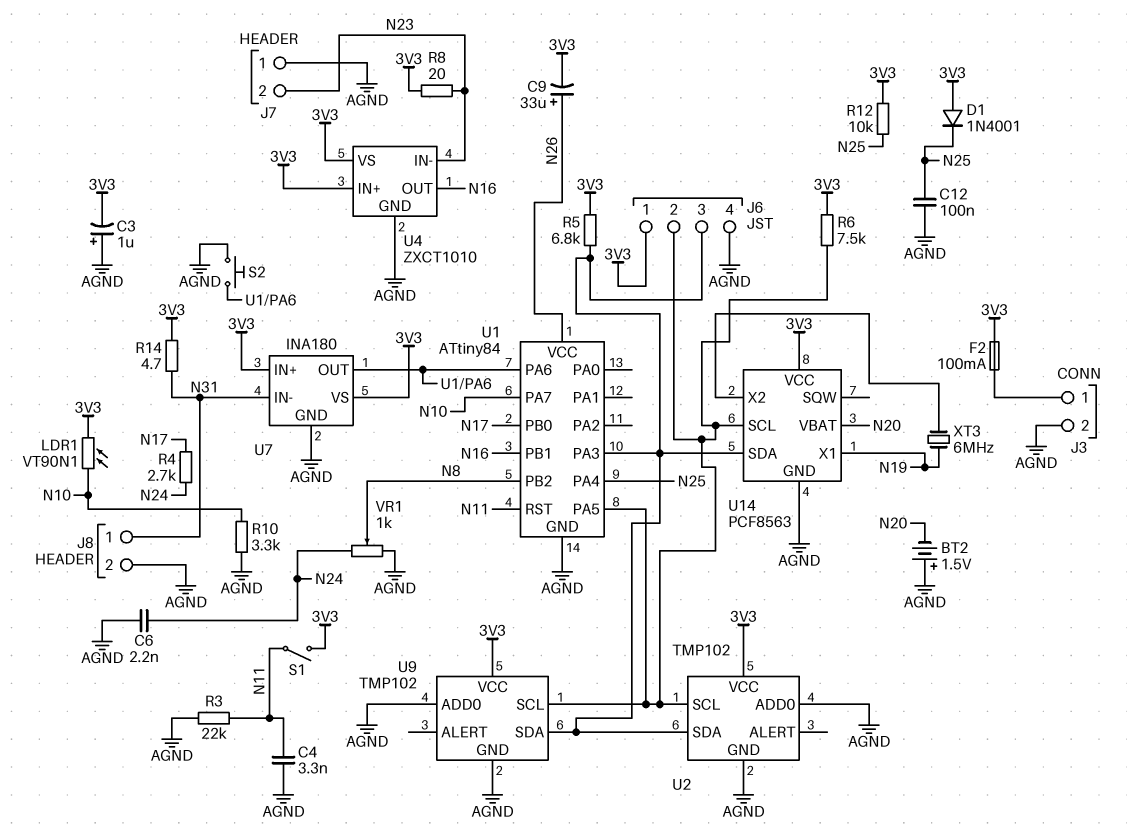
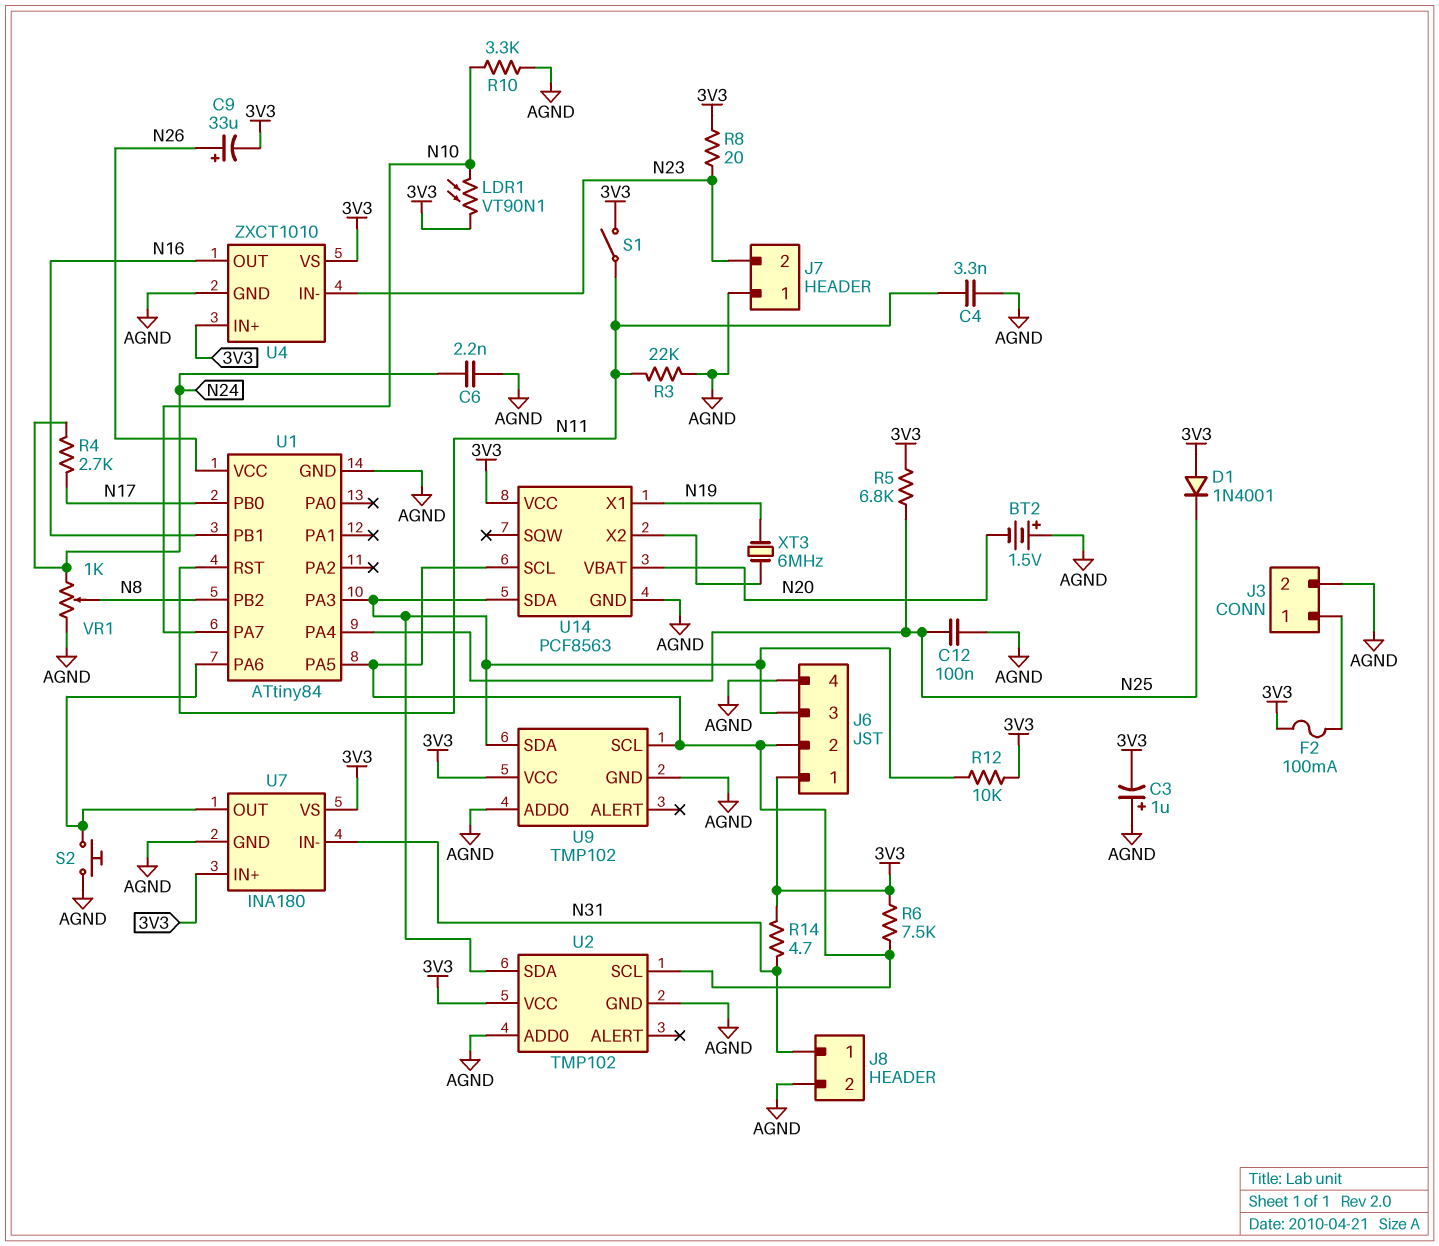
R5: 6.8k (3V3, J6/3) -> 6.8k (3V3, N25)
R12: 10k (3V3, N25) -> 10k (3V3, J6/3)

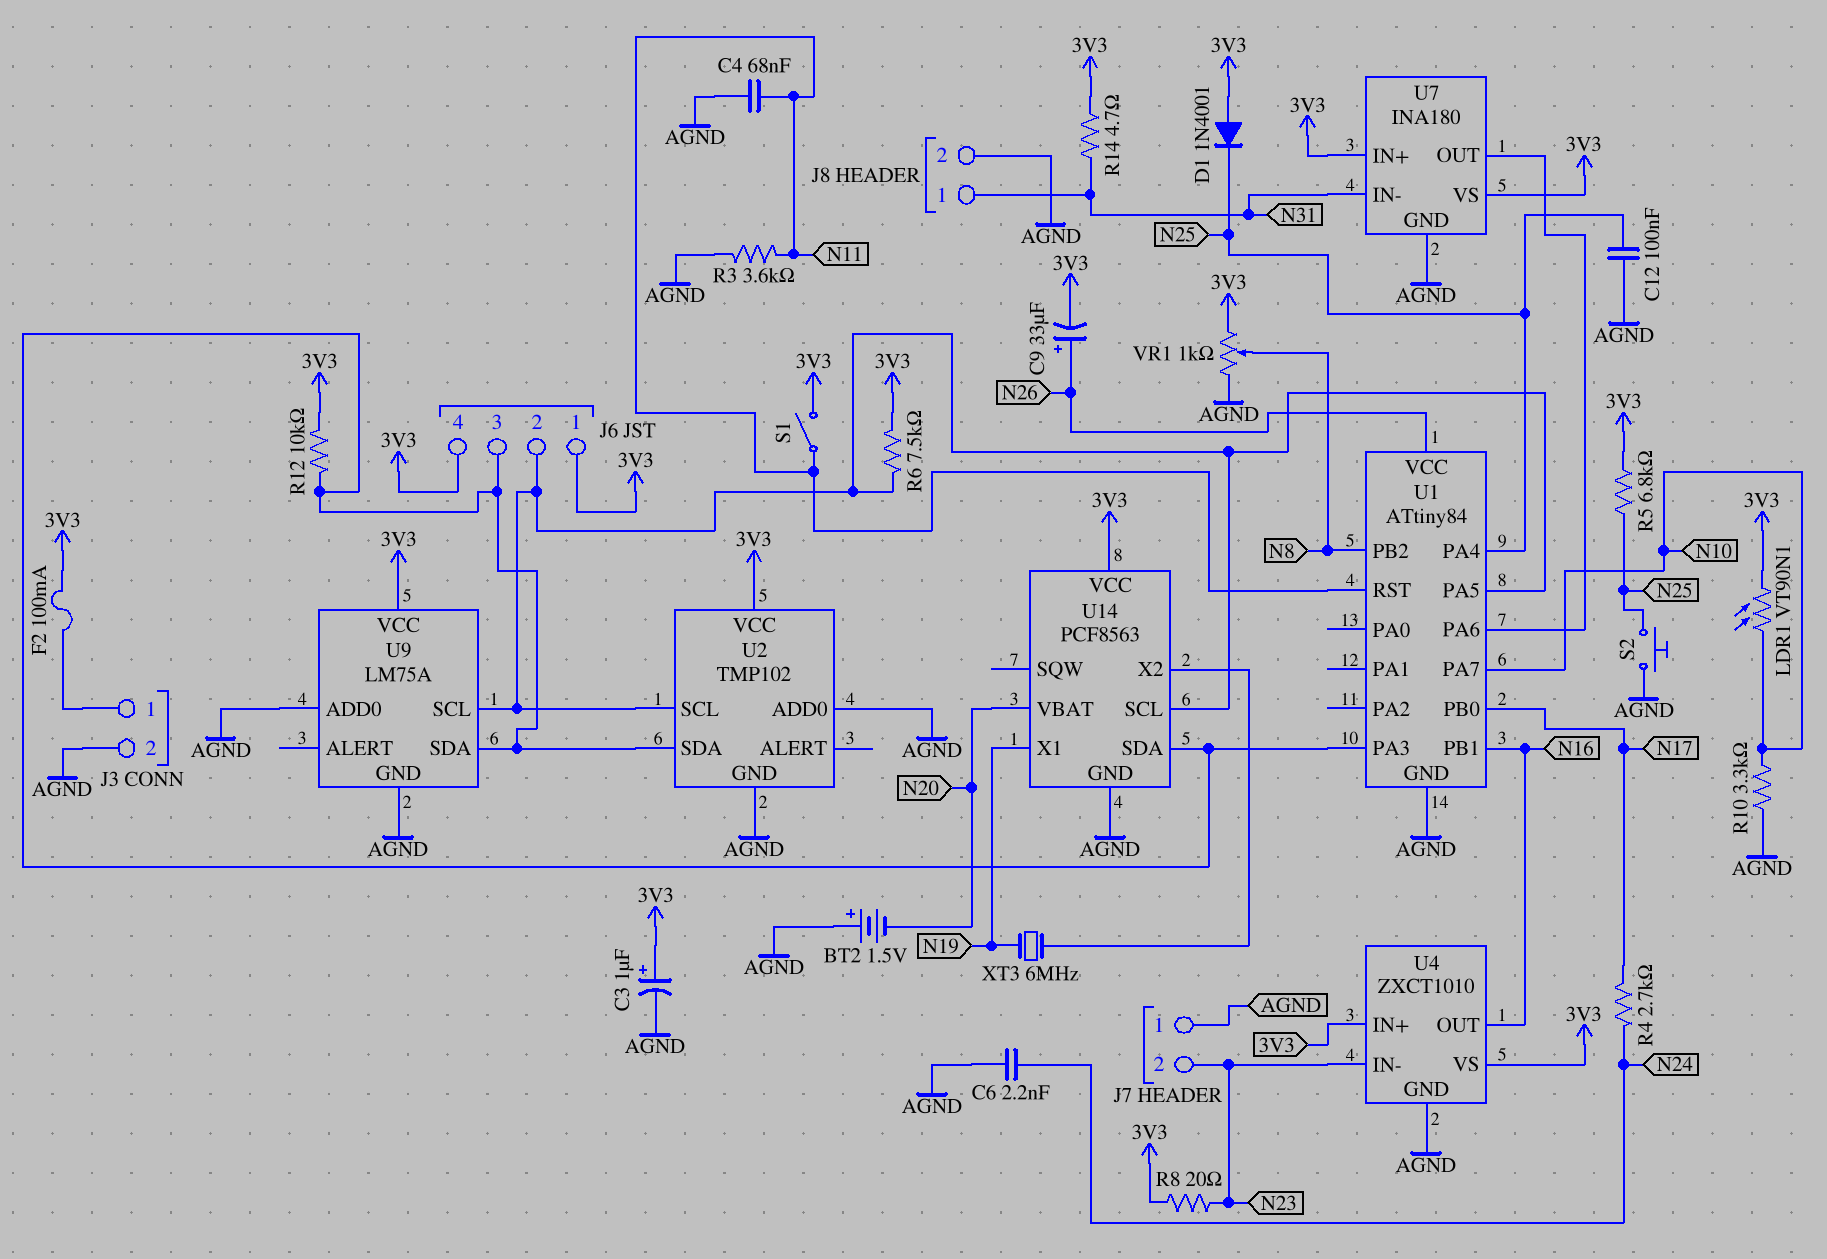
C3: 1uF (plus AGND, minus 3V3) -> 1uF (plus 3V3, minus AGND)
C4: 3.3nF (AGND, N11) -> 68nF (AGND, N11)
J6 pin 4: AGND -> 3V3
R3: 22k (AGND, N11) -> 3.6k (AGND, N11)
S2: button (AGND, U1/PA6) -> button (AGND, N25)
U9: TMP102 -> LM75A
VR1: 1k (AGND, N24, wiper N8) -> 1k (3V3, AGND, wiper N8)

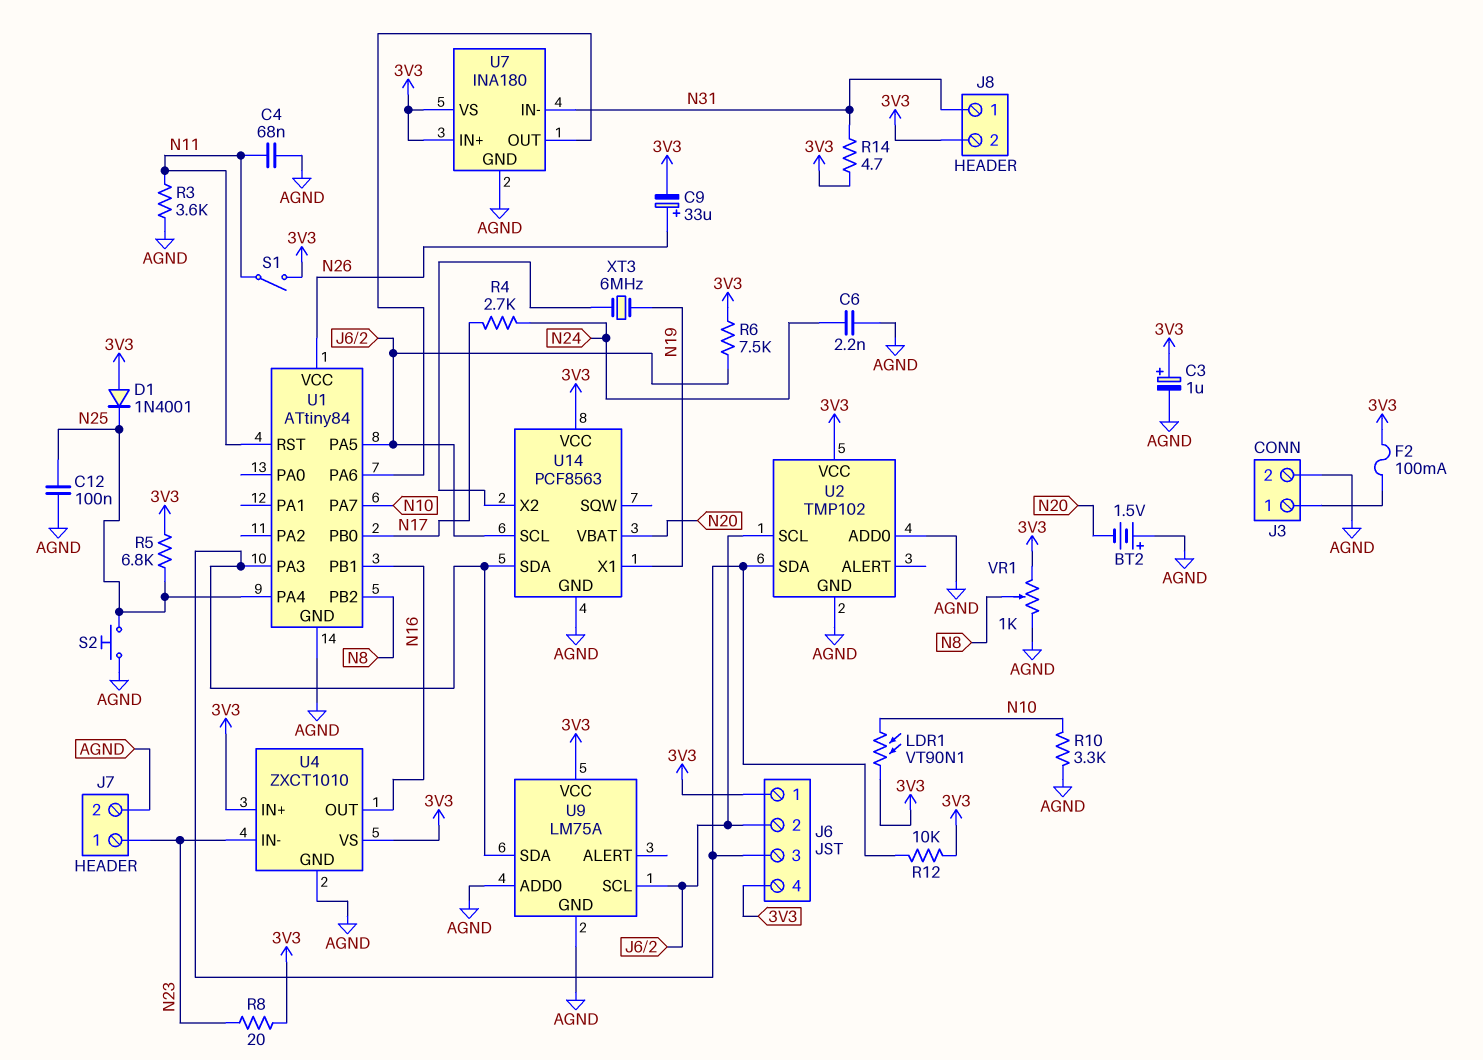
J7 pin 1: AGND -> N23
J7 pin 2: N23 -> AGND
J8 pin 2: AGND -> 3V3

